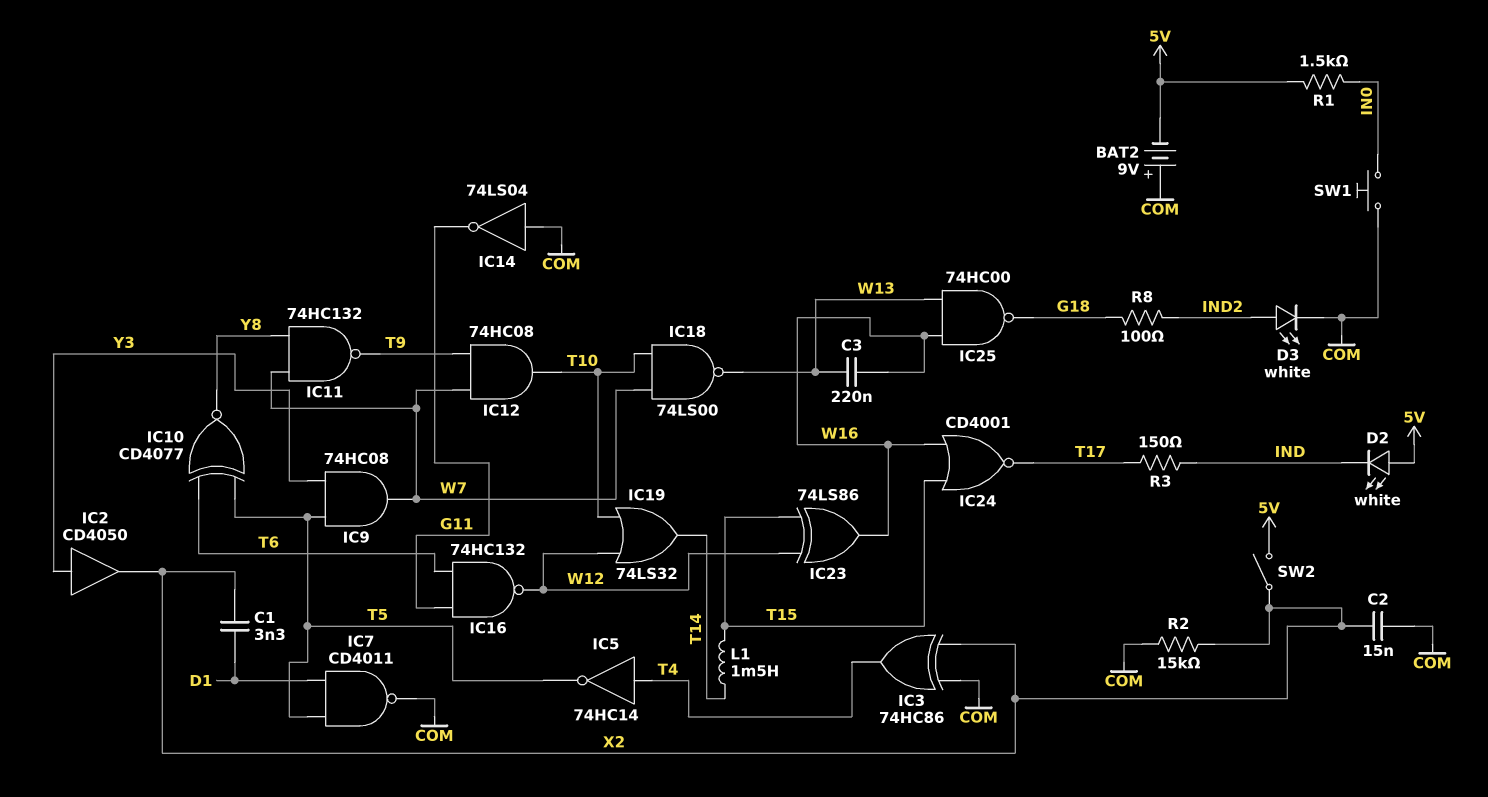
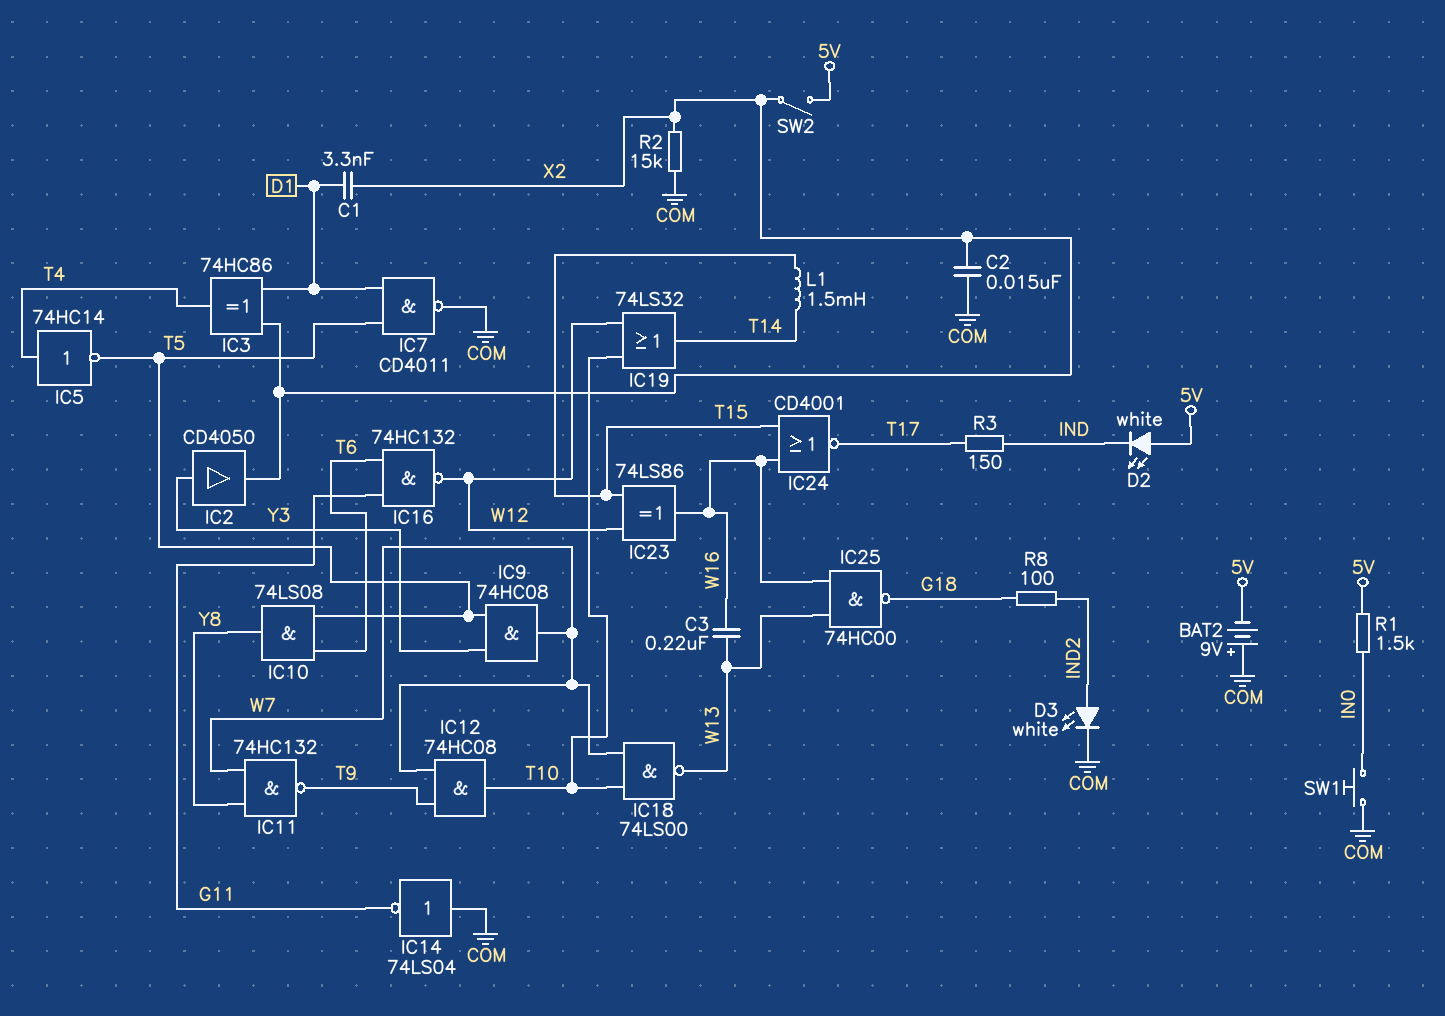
IC3: XOR 74HC86 (in COM, in X2, out T4) -> XOR 74HC86 (in D1, in X2, out T4)
IC10: XNOR CD4077 (in T5, in T6, out Y8) -> AND 74LS08 (in T5, in T6, out Y8)

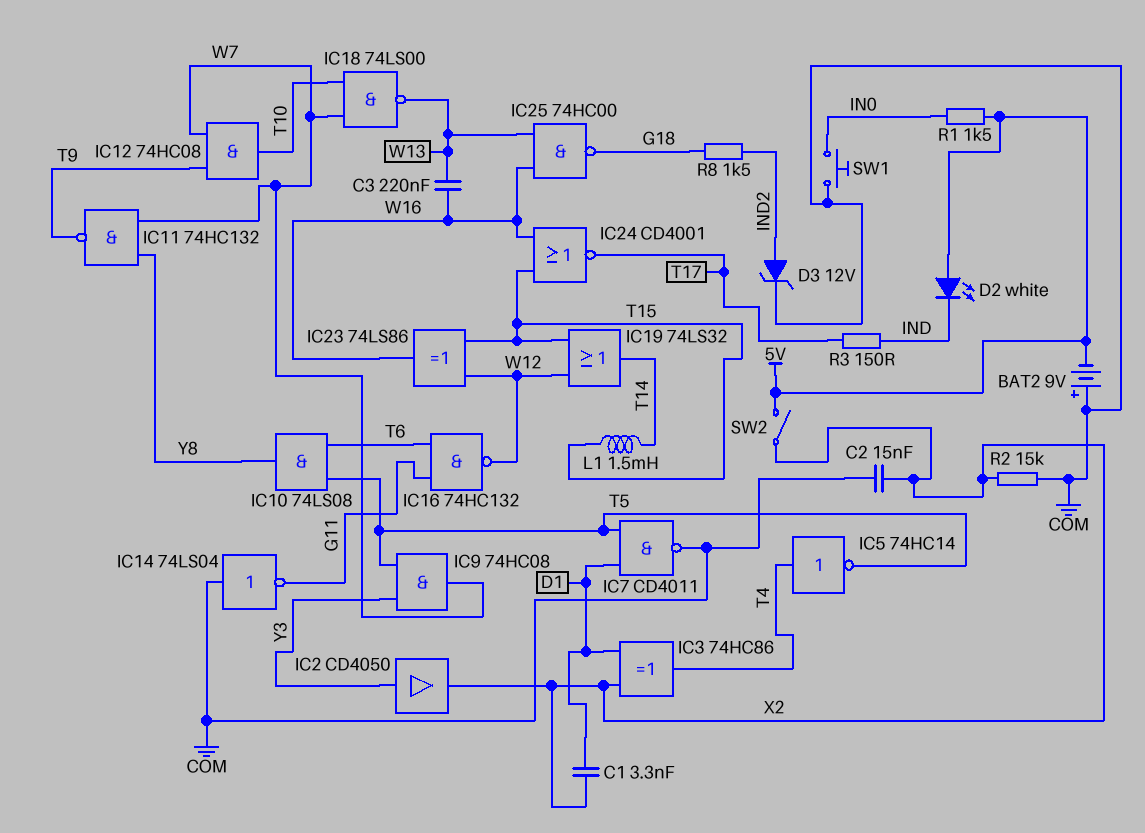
D3: LED white (A IND2, K COM) -> zener 12V (A IND2, K COM)
IC19: OR 74LS32 (in T10, in W12, out T14) -> OR 74LS32 (in T15, in W12, out T14)
R8: 100 (G18, IND2) -> 1.5k (G18, IND2)

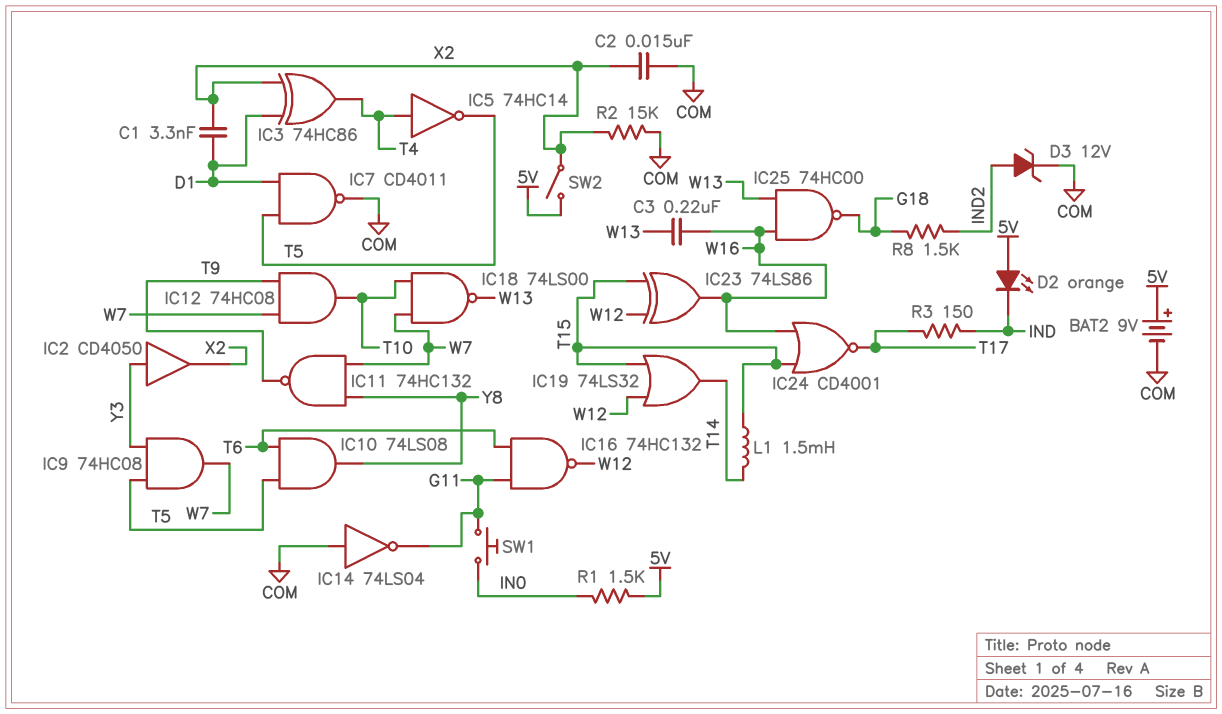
BAT2: 9V (plus COM, minus 5V) -> 9V (plus 5V, minus COM)
D2: LED white (A 5V, K IND) -> LED orange (A 5V, K IND)
SW1: button (COM, IN0) -> button (G11, IN0)

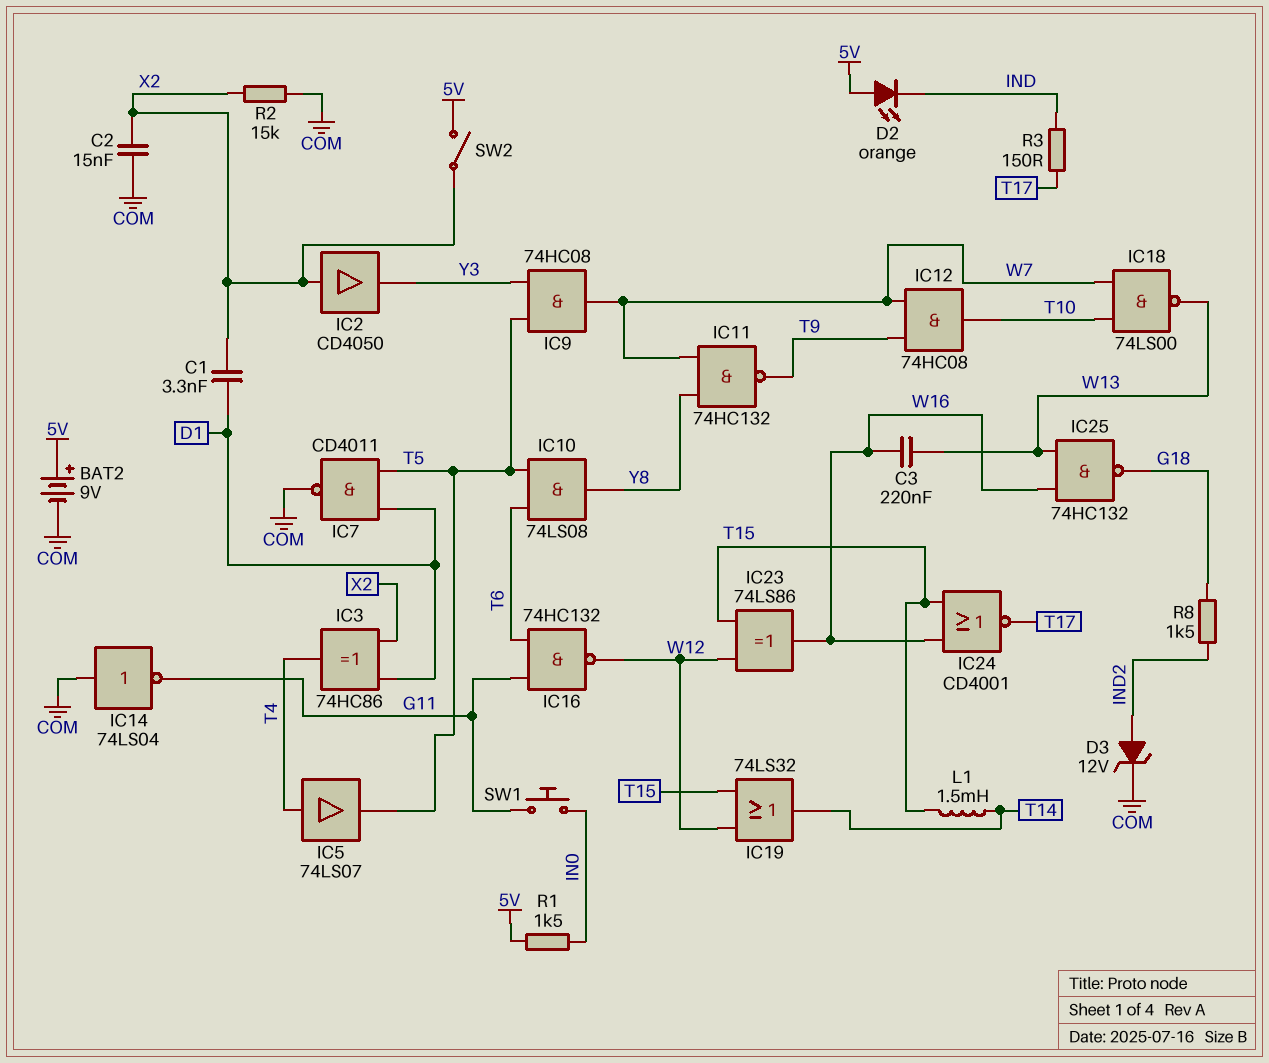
IC2: buffer CD4050 (in Y3, out X2) -> buffer CD4050 (in X2, out Y3)
IC5: NOT 74HC14 (in T4, out T5) -> buffer 74LS07 (in T4, out T5)
IC25: NAND 74HC00 (in W13, in W16, out G18) -> NAND 74HC132 (in W13, in W16, out G18)

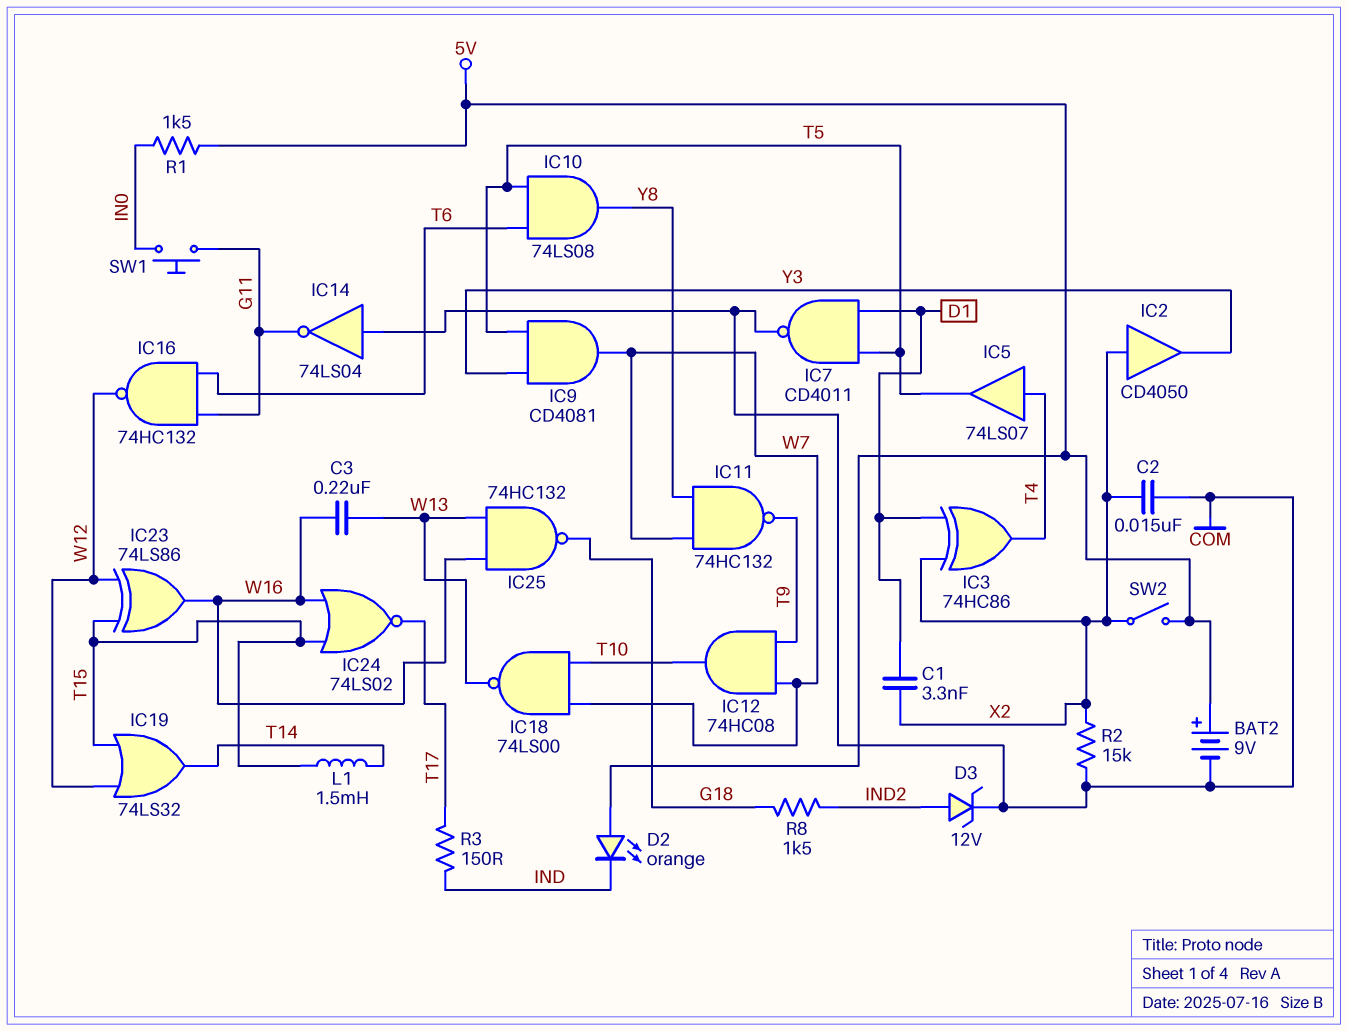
IC9: AND 74HC08 (in T5, in Y3, out W7) -> AND CD4081 (in T5, in Y3, out W7)
IC24: NOR CD4001 (in T15, in W16, out T17) -> NOR 74LS02 (in T15, in W16, out T17)

